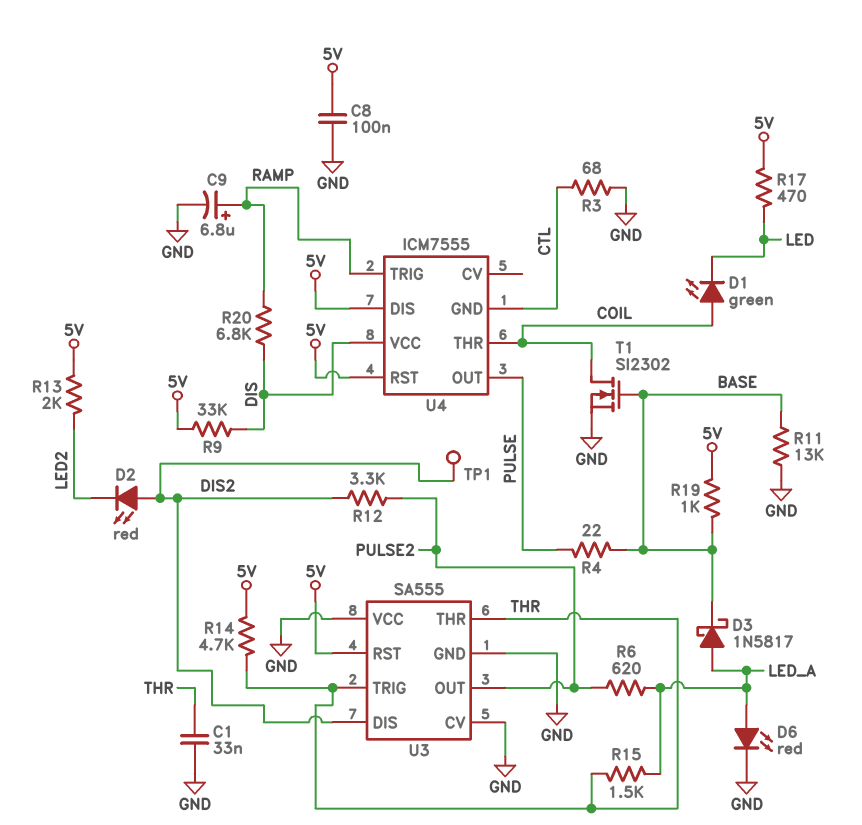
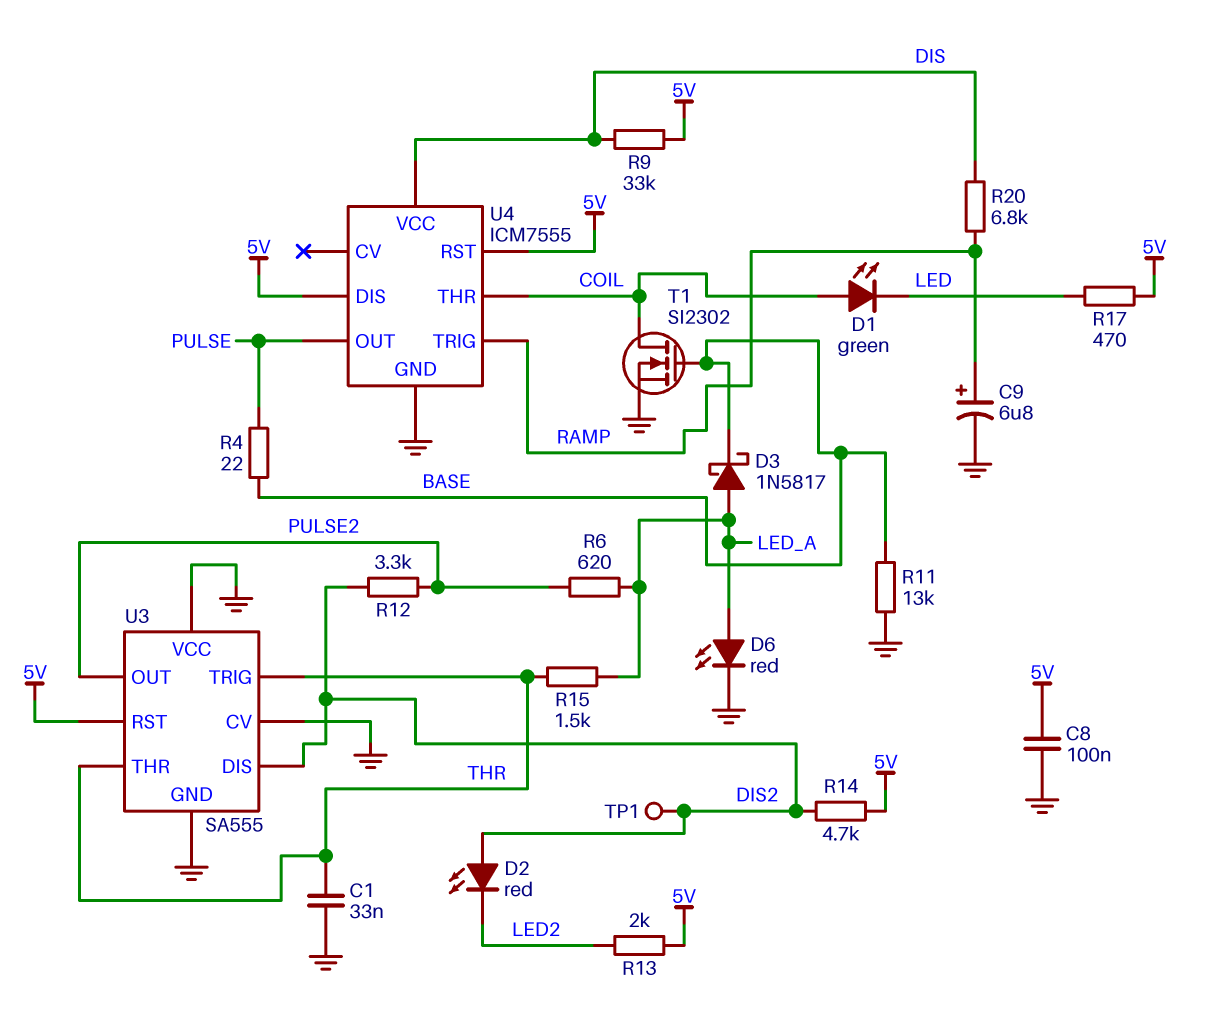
R3: 68 (CTL, GND) -> none
R14: 4.7k (5V, THR) -> 4.7k (5V, DIS2)
R19: 1k (5V, BASE) -> none
U4 pin GND: CTL -> GND

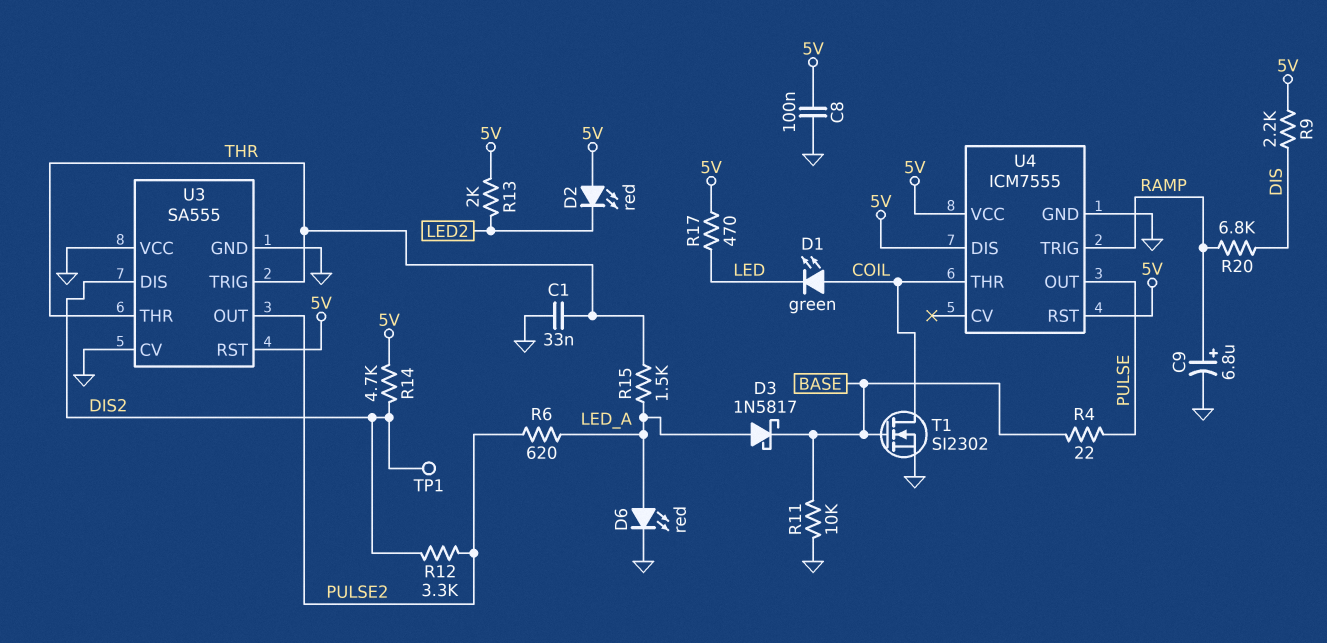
D2: LED red (A DIS2, K LED2) -> LED red (A 5V, K LED2)
R9: 33k (5V, DIS) -> 2.2k (5V, DIS)
R11: 13k (BASE, GND) -> 10k (BASE, GND)
U4 pin VCC: DIS -> 5V

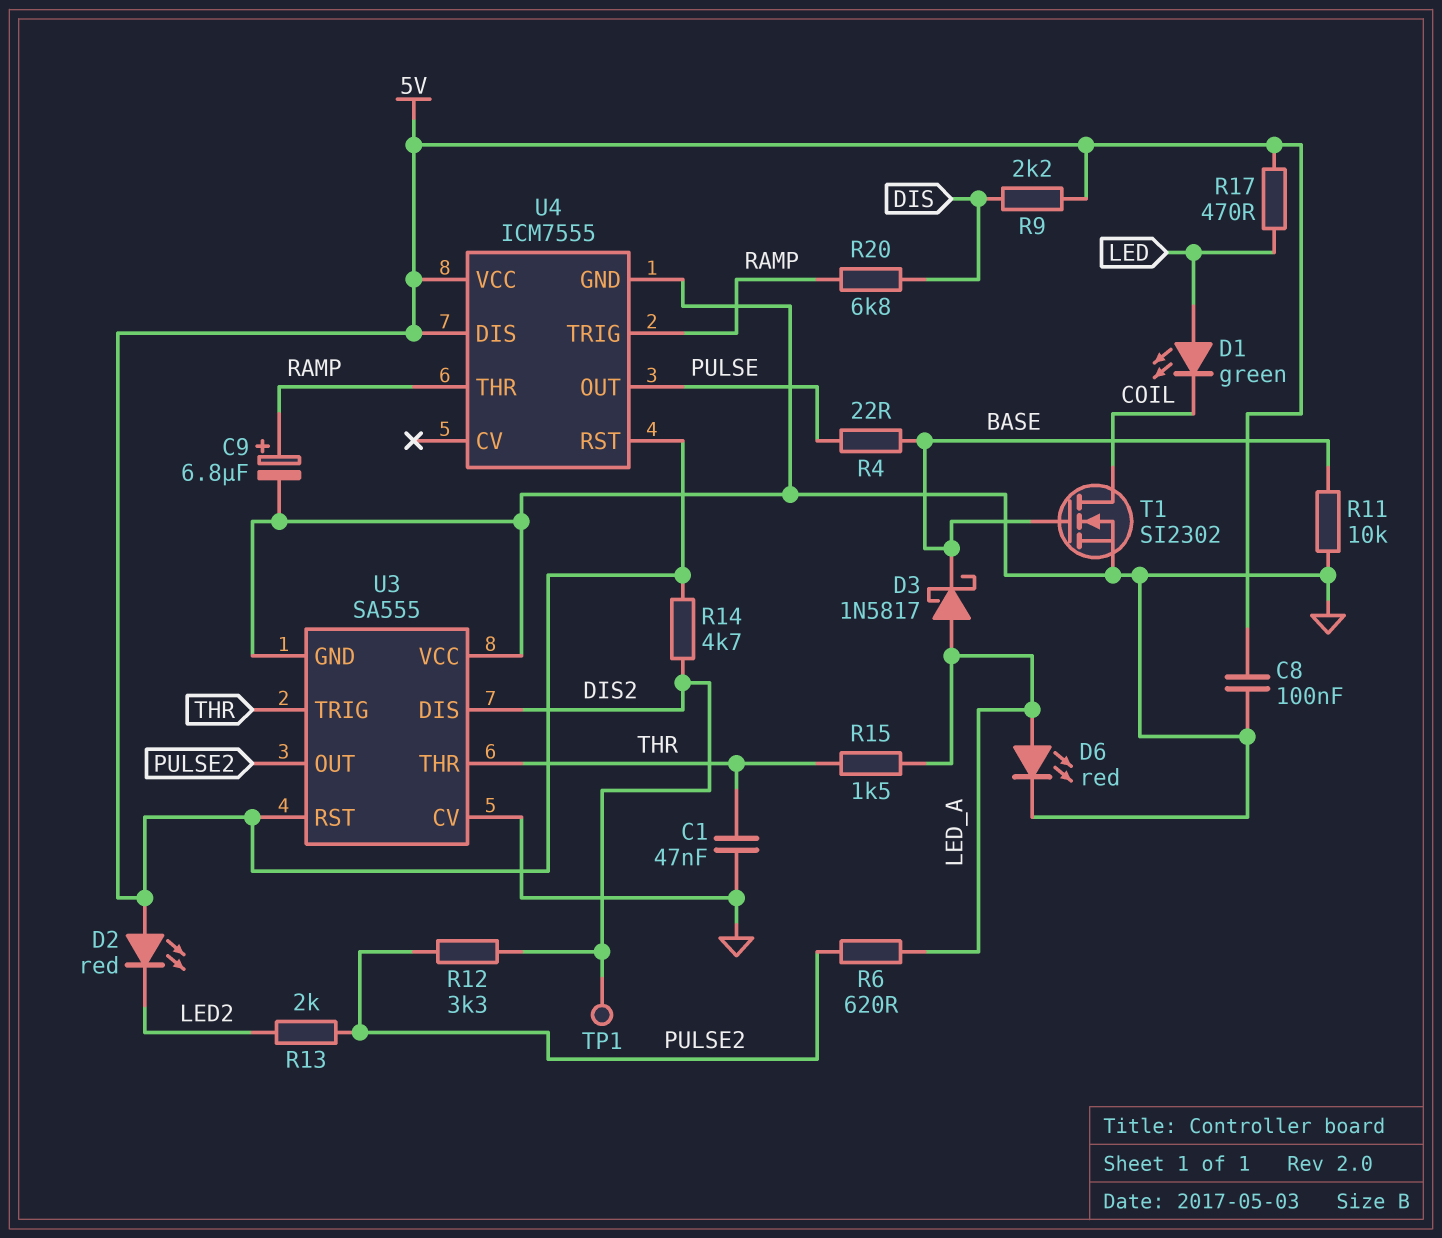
C1: 33nF (GND, THR) -> 47nF (GND, THR)
D1: LED green (A COIL, K LED) -> LED green (A LED, K COIL)
R13: 2k (5V, LED2) -> 2k (LED2, PULSE2)
U4 pin THR: COIL -> RAMP

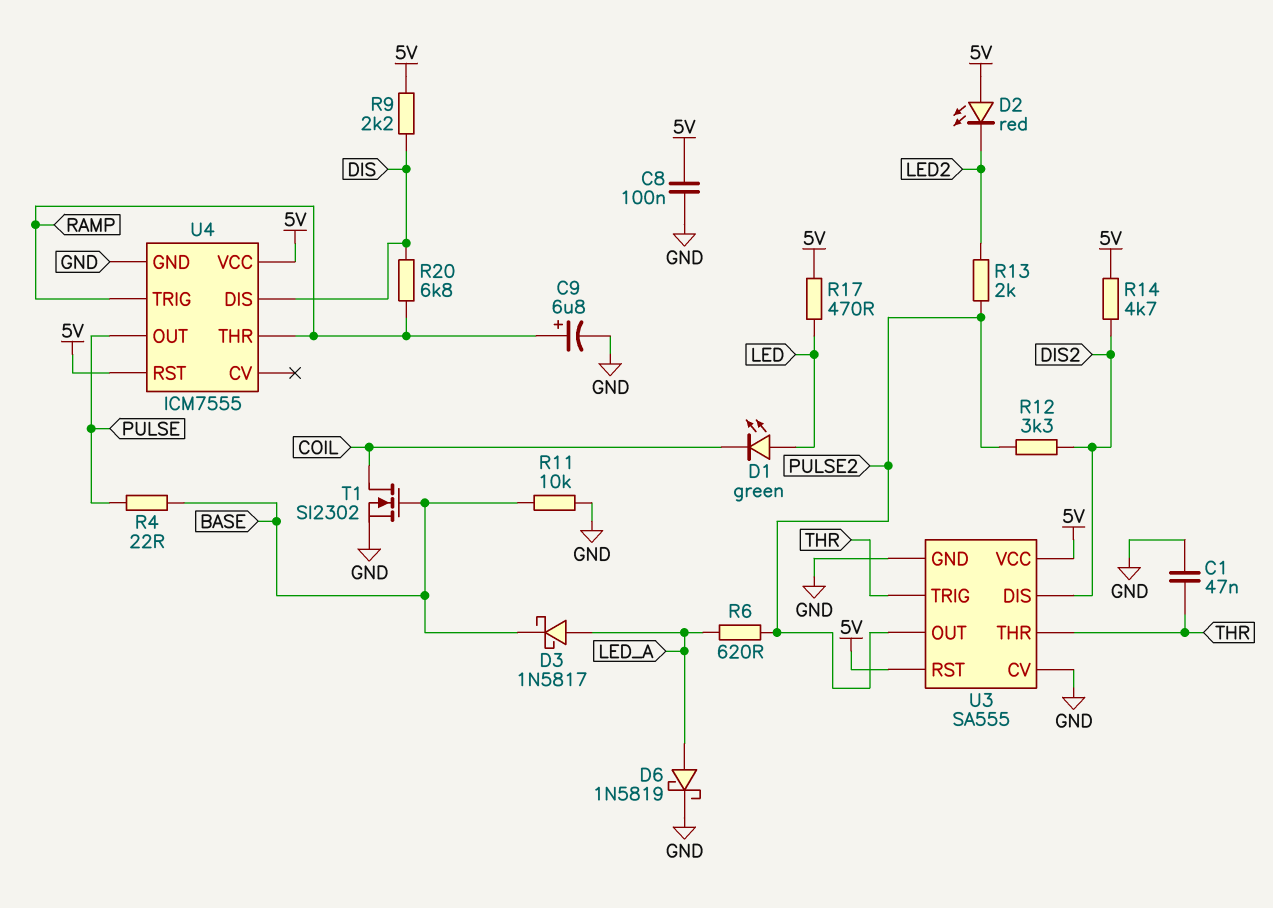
D6: LED red (A LED_A, K GND) -> schottky 1N5819 (A LED_A, K GND)
R15: 1.5k (LED_A, THR) -> none
TP1: test point (DIS2) -> none
U3 pin VCC: GND -> 5V
U4 pin DIS: 5V -> DIS

